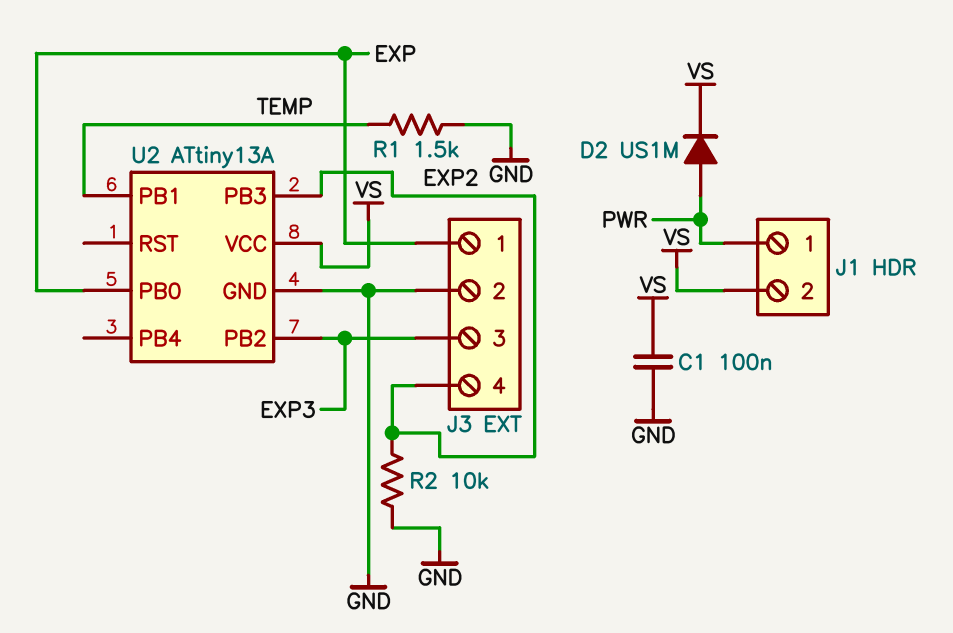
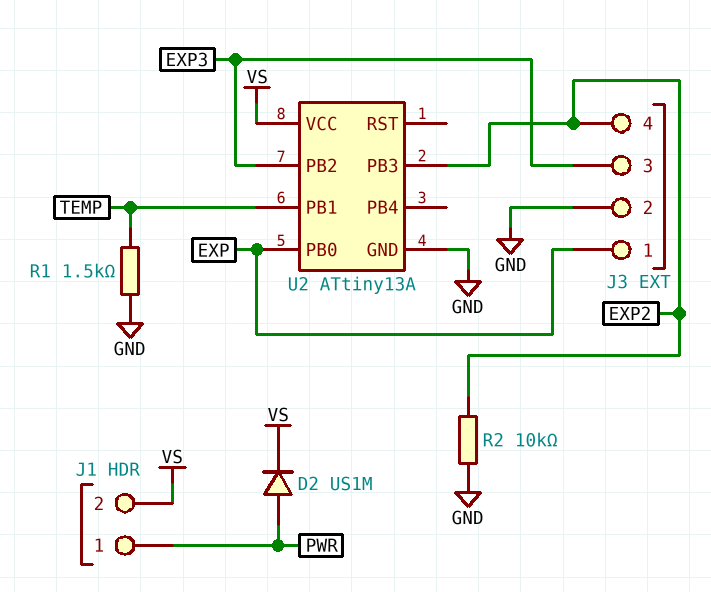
C1: 100nF (GND, VS) -> none

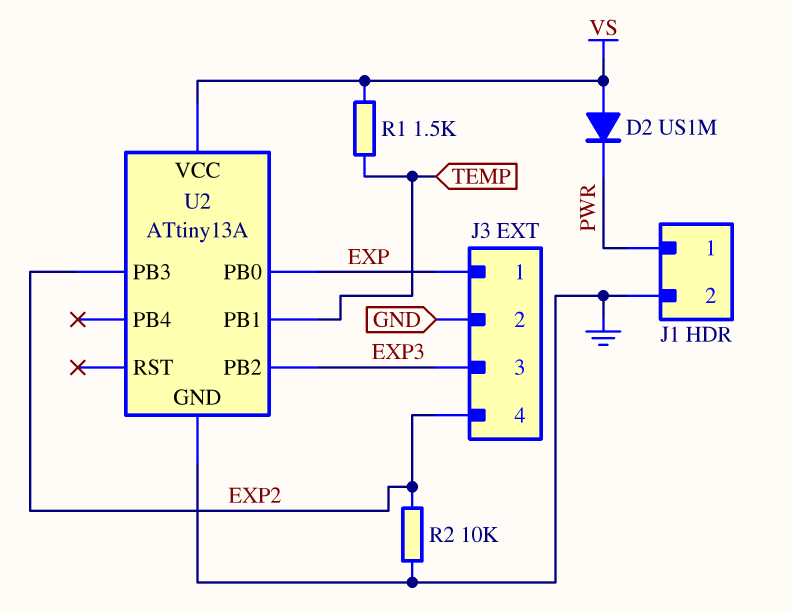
D2: diode US1M (A PWR, K VS) -> diode US1M (A VS, K PWR)
J1 pin 2: VS -> GND
R1: 1.5k (GND, TEMP) -> 1.5k (TEMP, VS)

